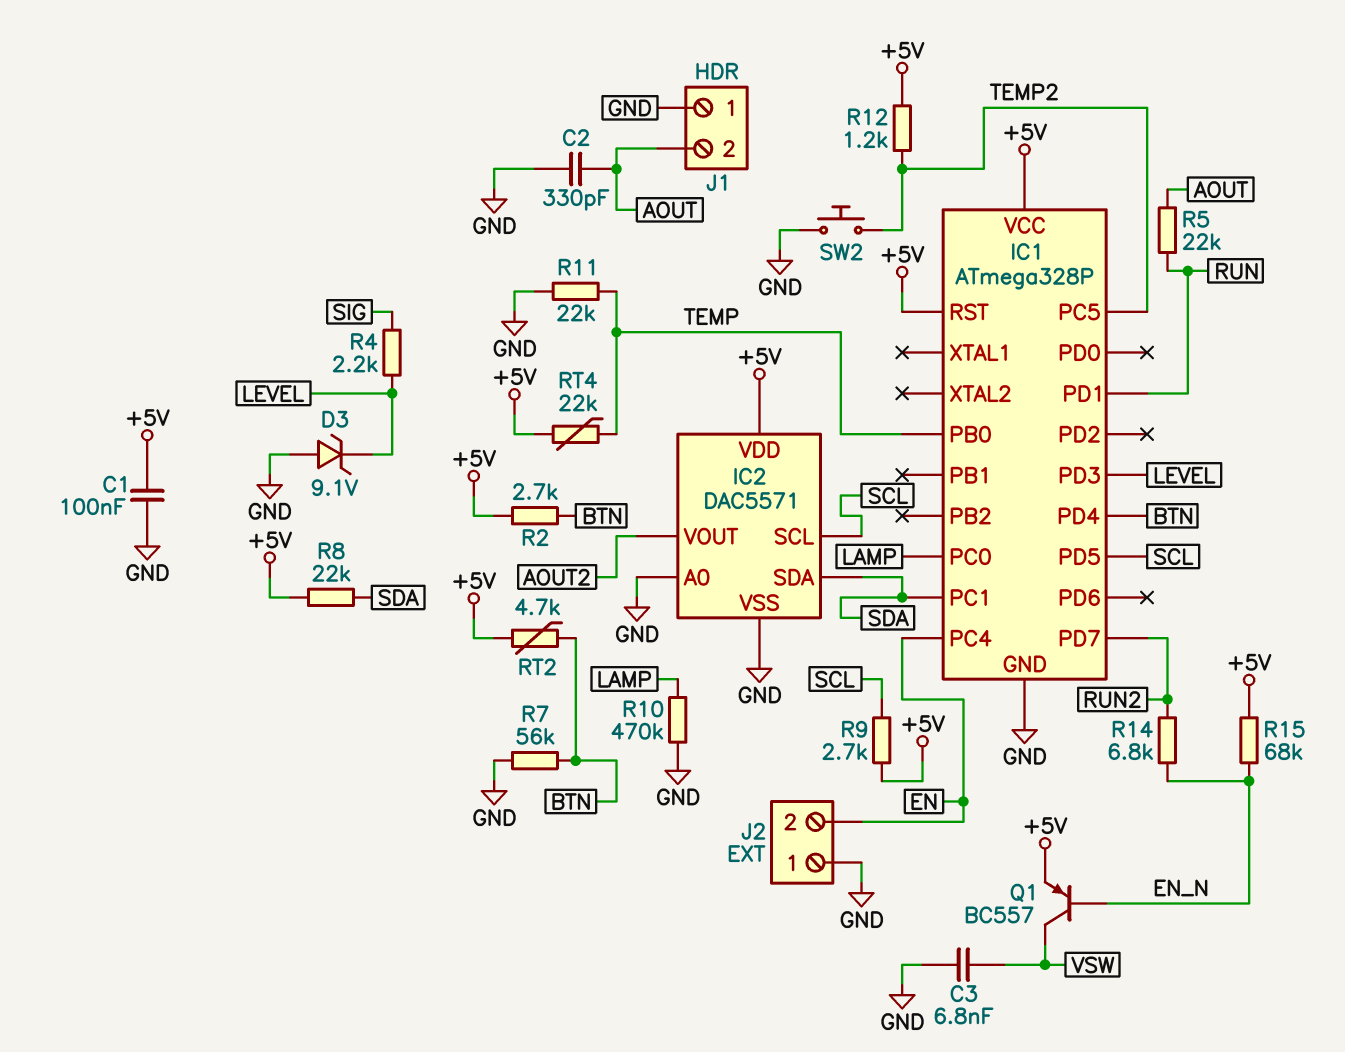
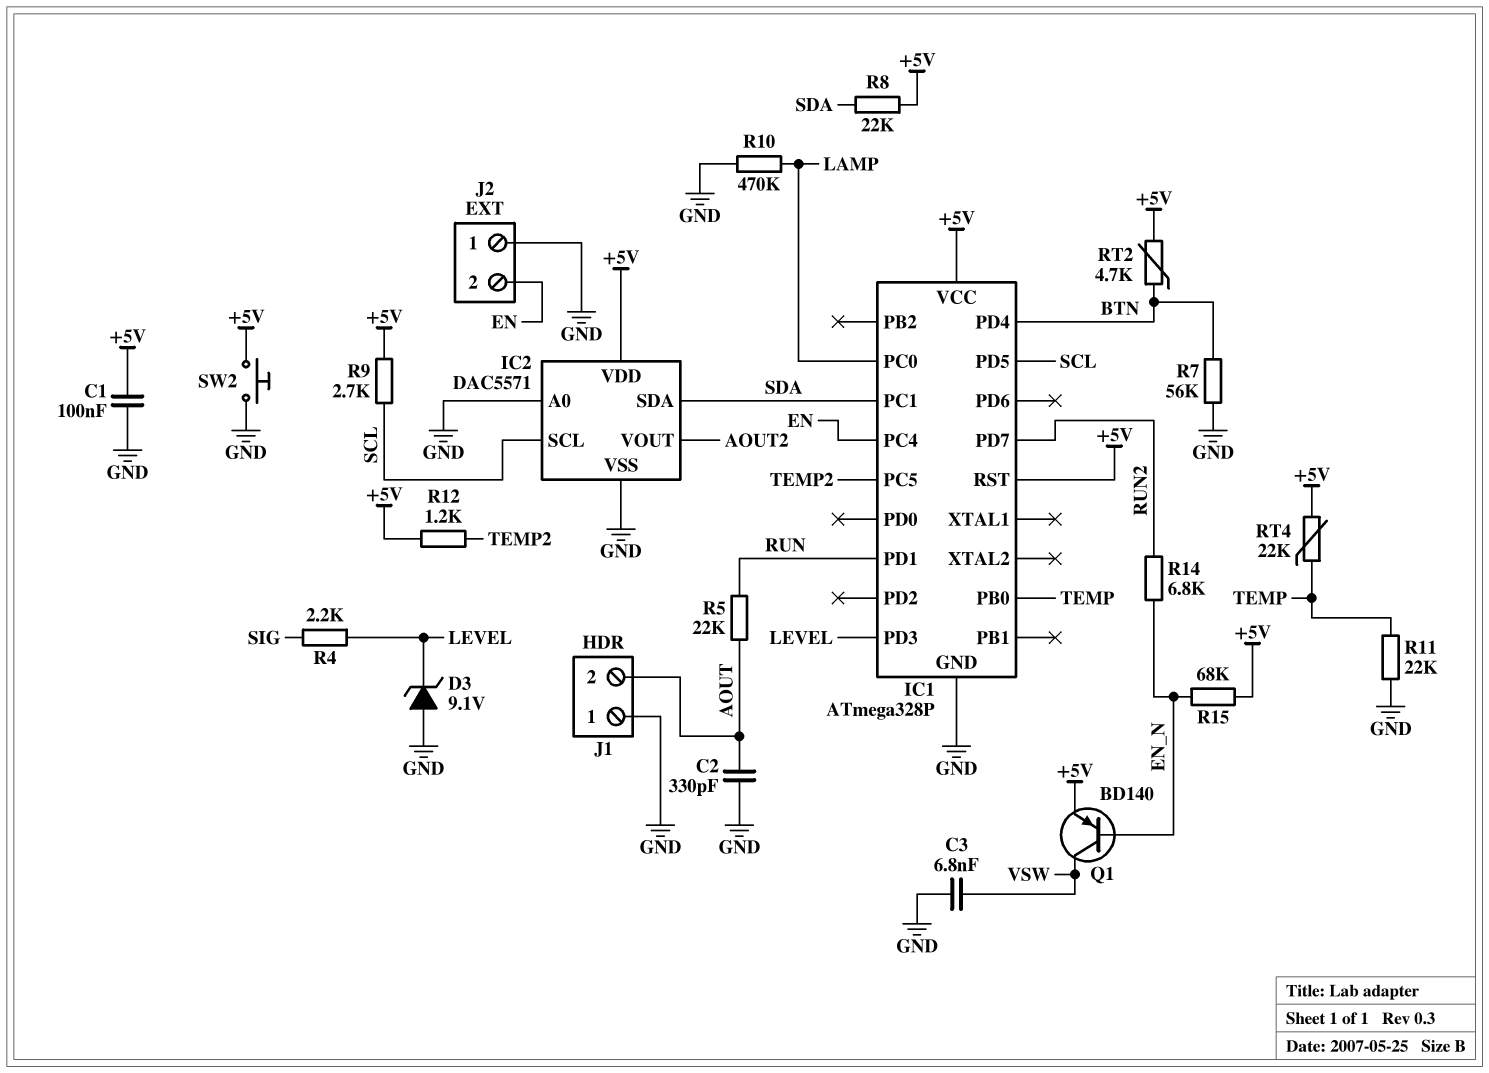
Q1: PNP BC557 (B EN_N, C VSW, E +5V) -> PNP BD140 (B EN_N, C VSW, E +5V)
R2: 2.7k (+5V, BTN) -> none
SW2: button (GND, TEMP2) -> button (+5V, GND)

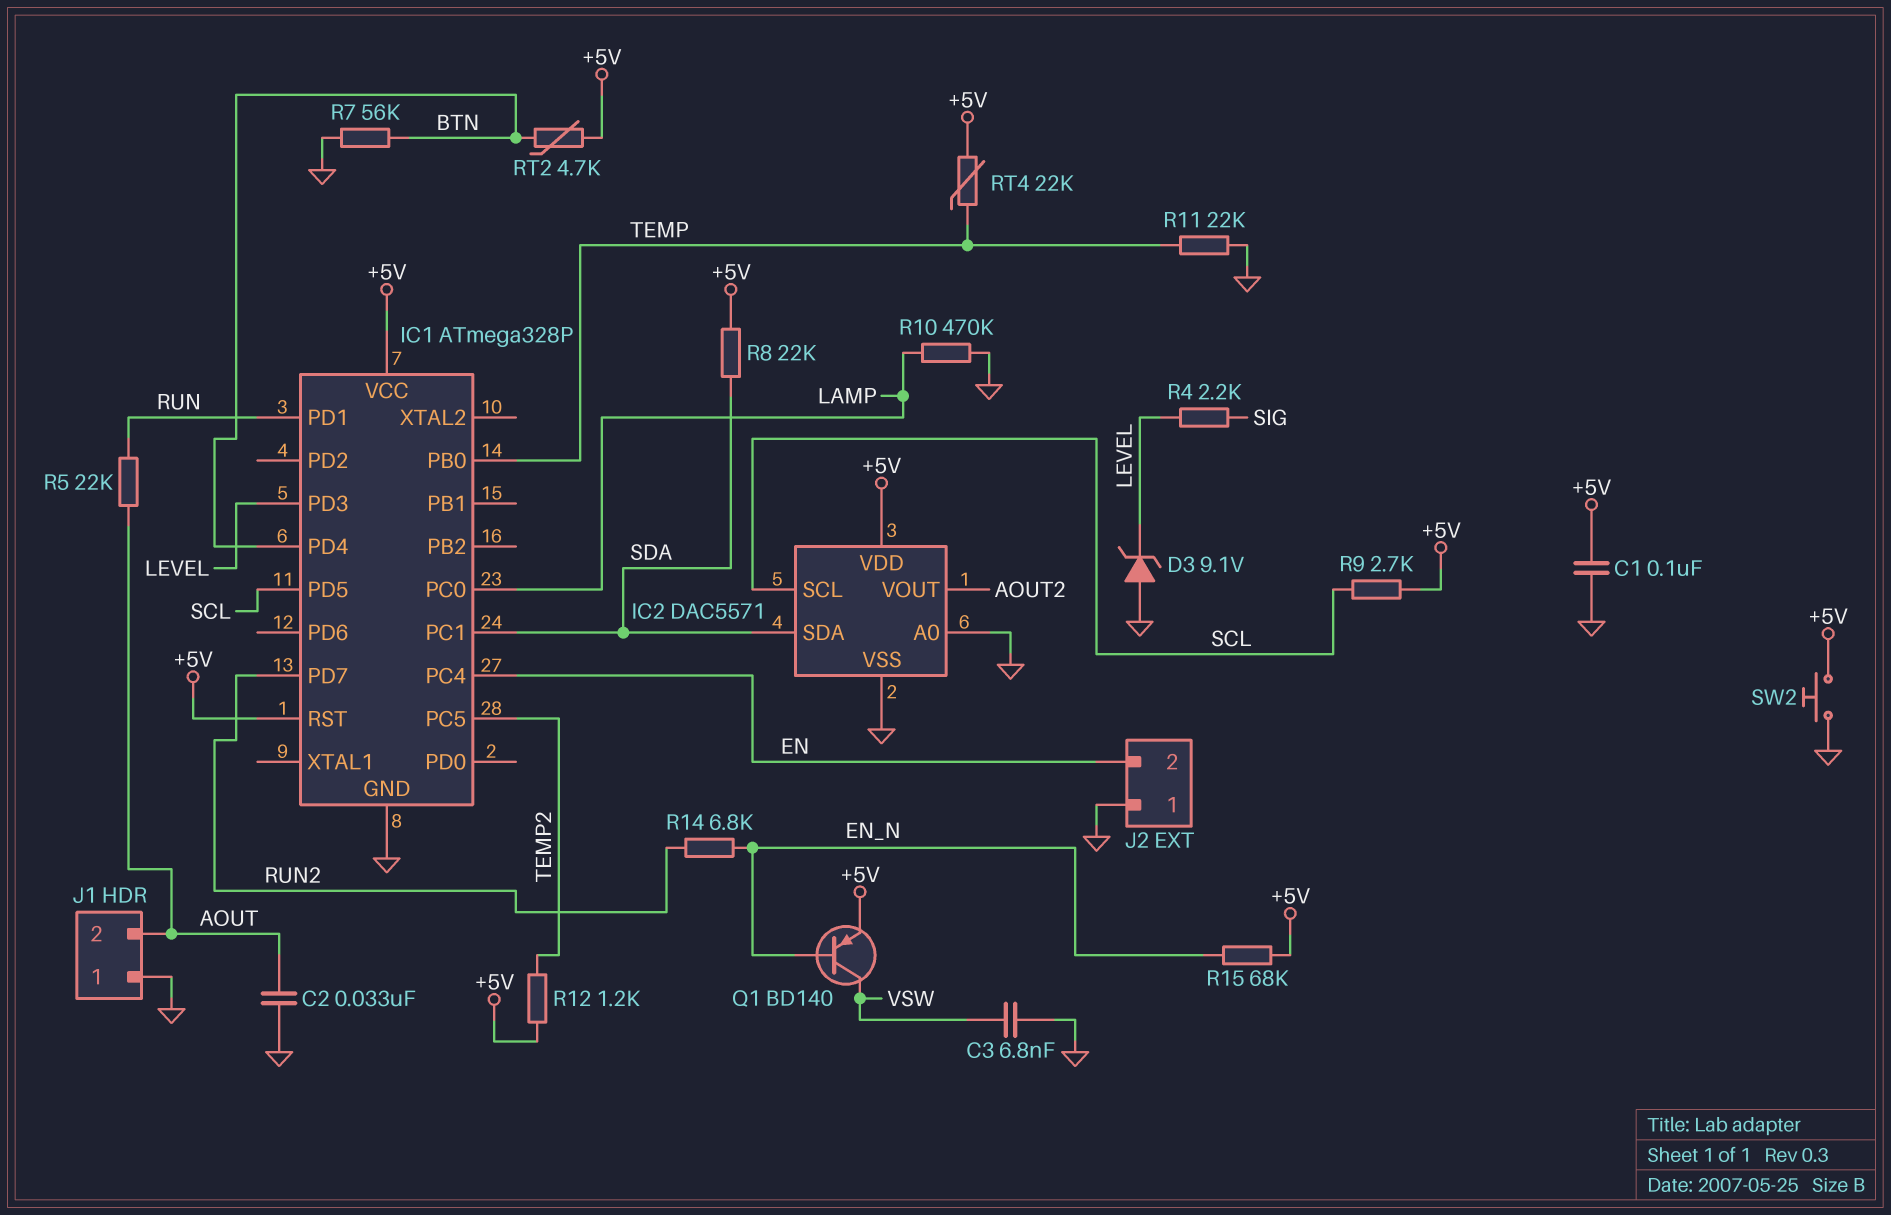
C2: 330pF (AOUT, GND) -> 33nF (AOUT, GND)

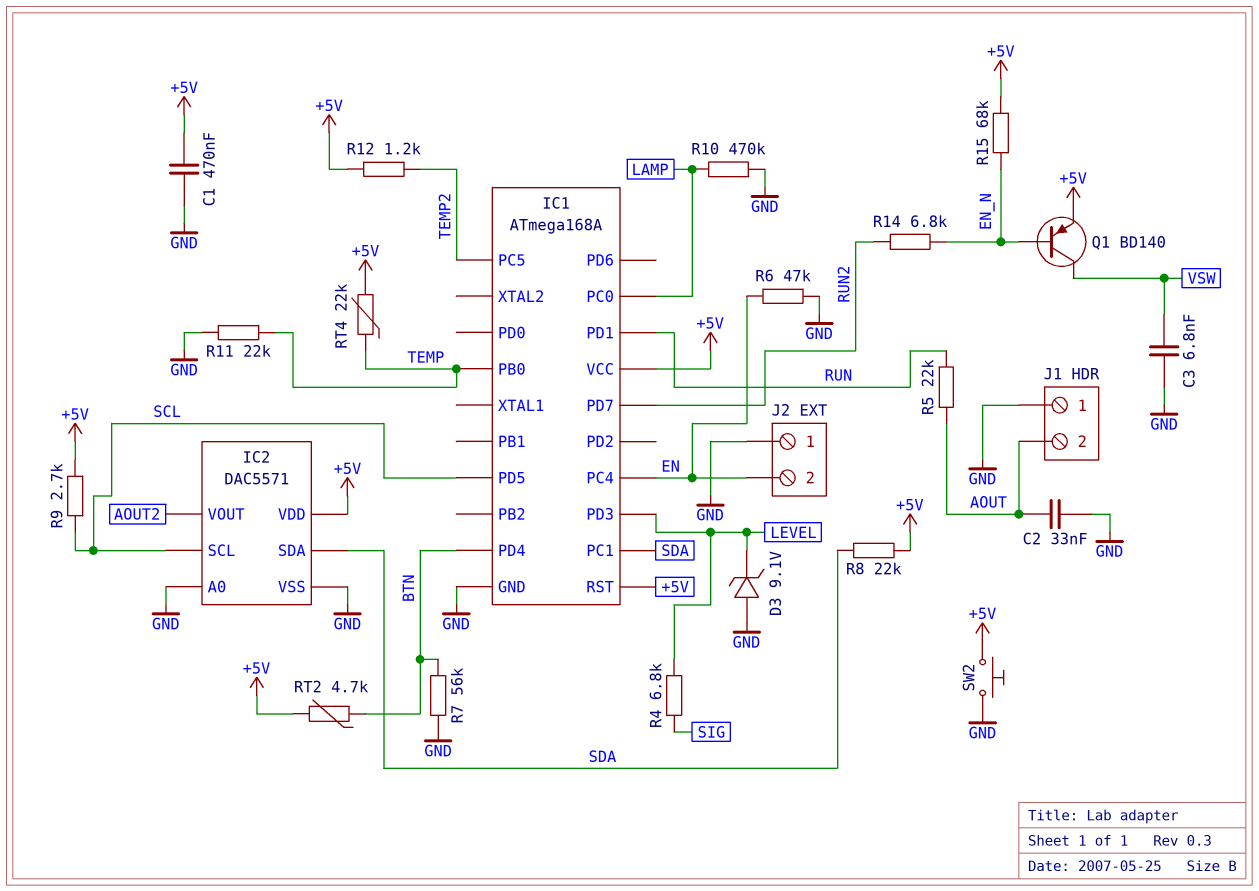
C1: 100nF (+5V, GND) -> 470nF (+5V, GND)
IC1: ATmega328P -> ATmega168A
R4: 2.2k (LEVEL, SIG) -> 6.8k (LEVEL, SIG)
R6: none -> 47k (EN, GND)

